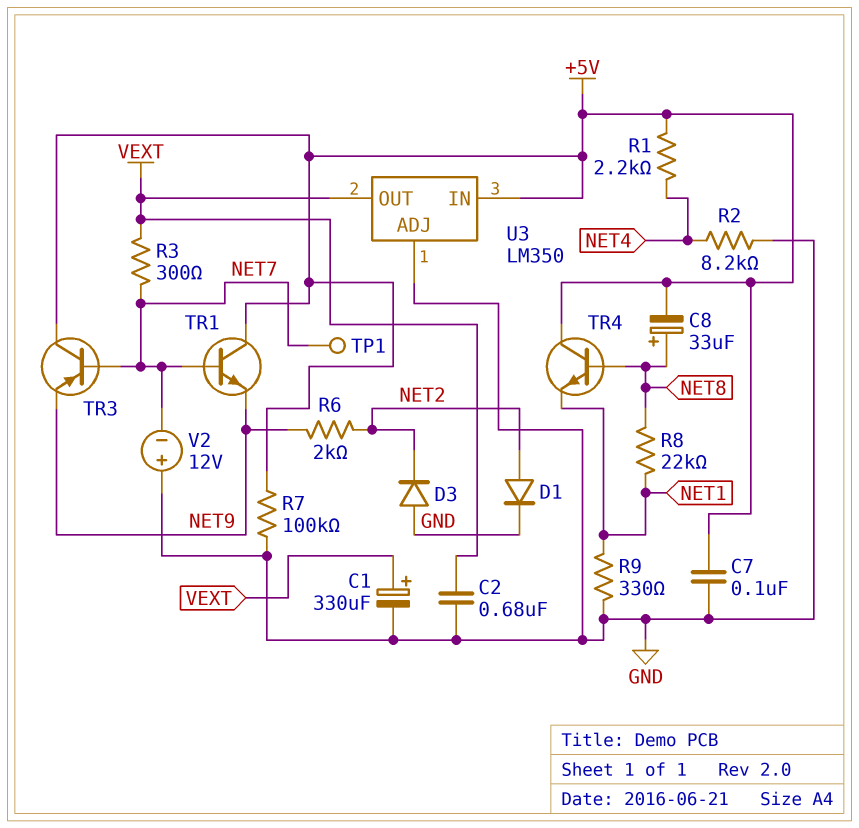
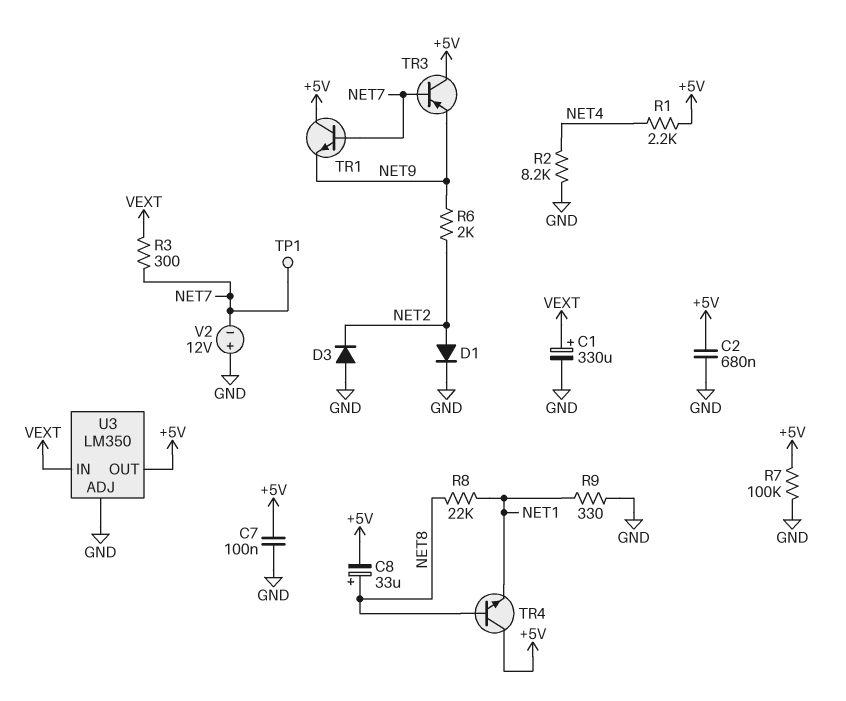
C2: 680nF (GND, VEXT) -> 680nF (+5V, GND)
U3 pin IN: +5V -> VEXT
U3 pin OUT: VEXT -> +5V

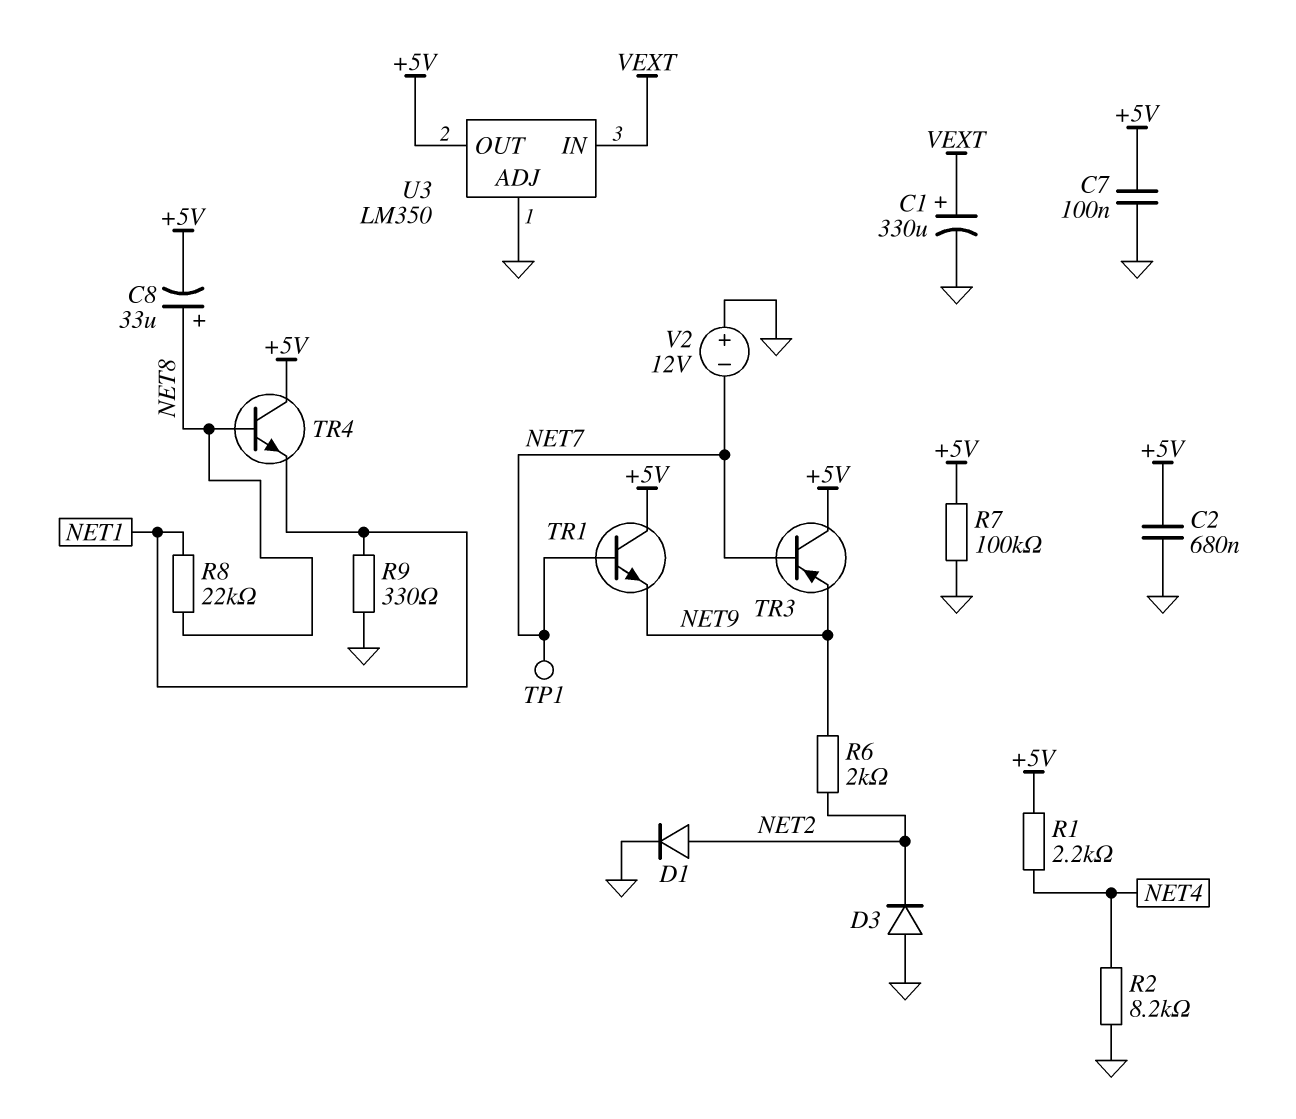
R3: 300 (NET7, VEXT) -> none

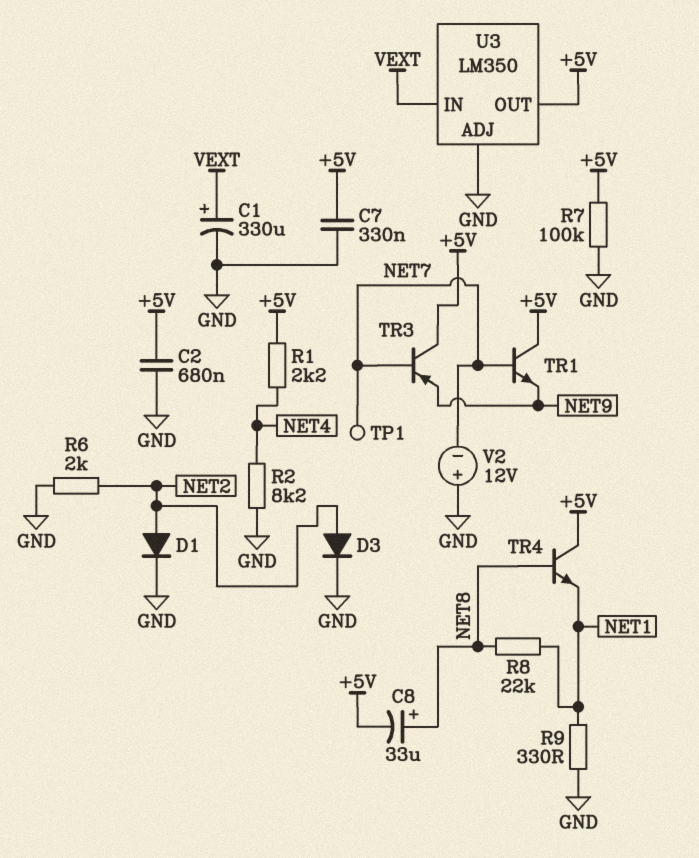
C7: 100nF (+5V, GND) -> 330nF (+5V, GND)
D3: diode (A GND, K NET2) -> diode (A NET2, K GND)
R6: 2k (NET2, NET9) -> 2k (GND, NET2)

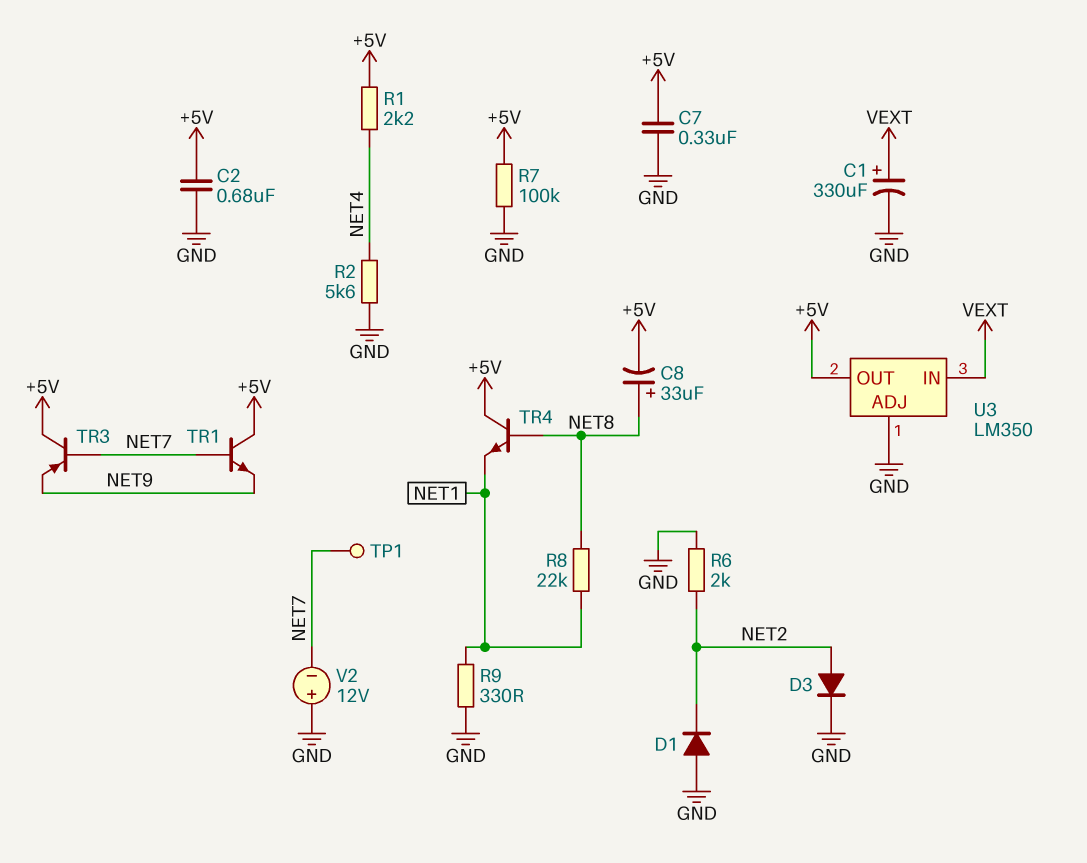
D1: diode (A NET2, K GND) -> diode (A GND, K NET2)
R2: 8.2k (GND, NET4) -> 5.6k (GND, NET4)

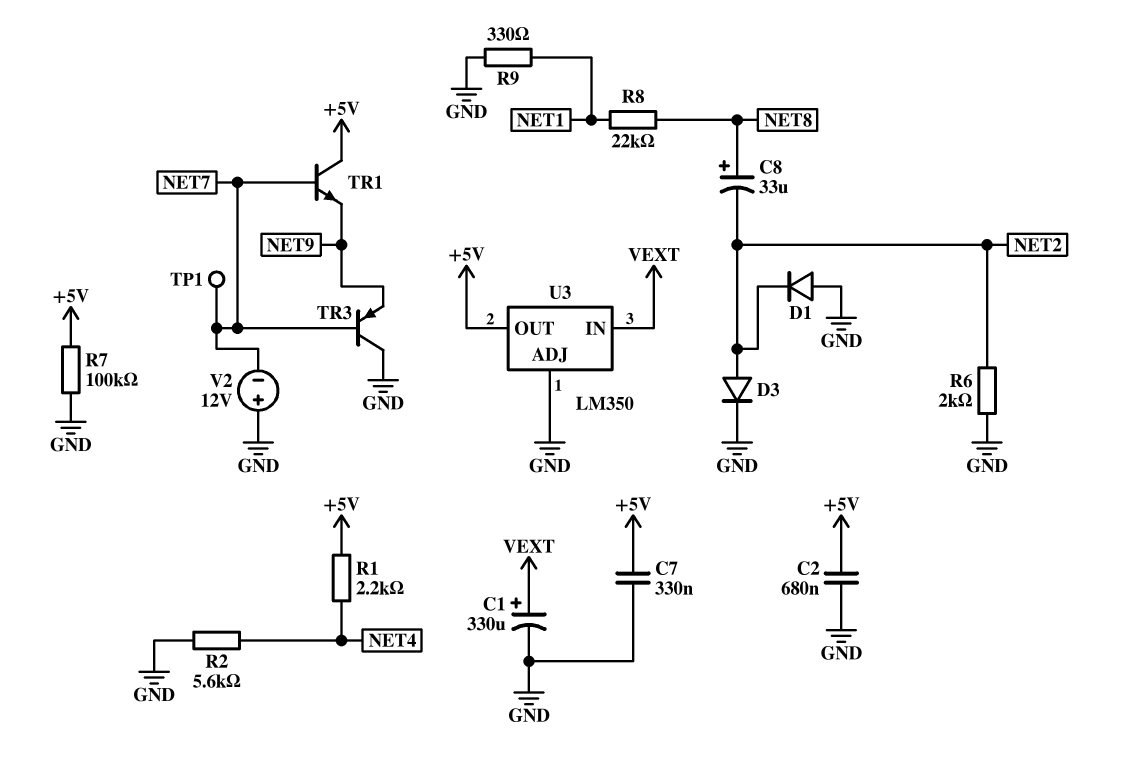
C8: 33uF (plus NET8, minus +5V) -> 33uF (plus NET8, minus NET2)
TR3: PNP (B NET7, C +5V, E NET9) -> PNP (B NET7, C GND, E NET9)
TR4: NPN (B NET8, C +5V, E NET1) -> none

